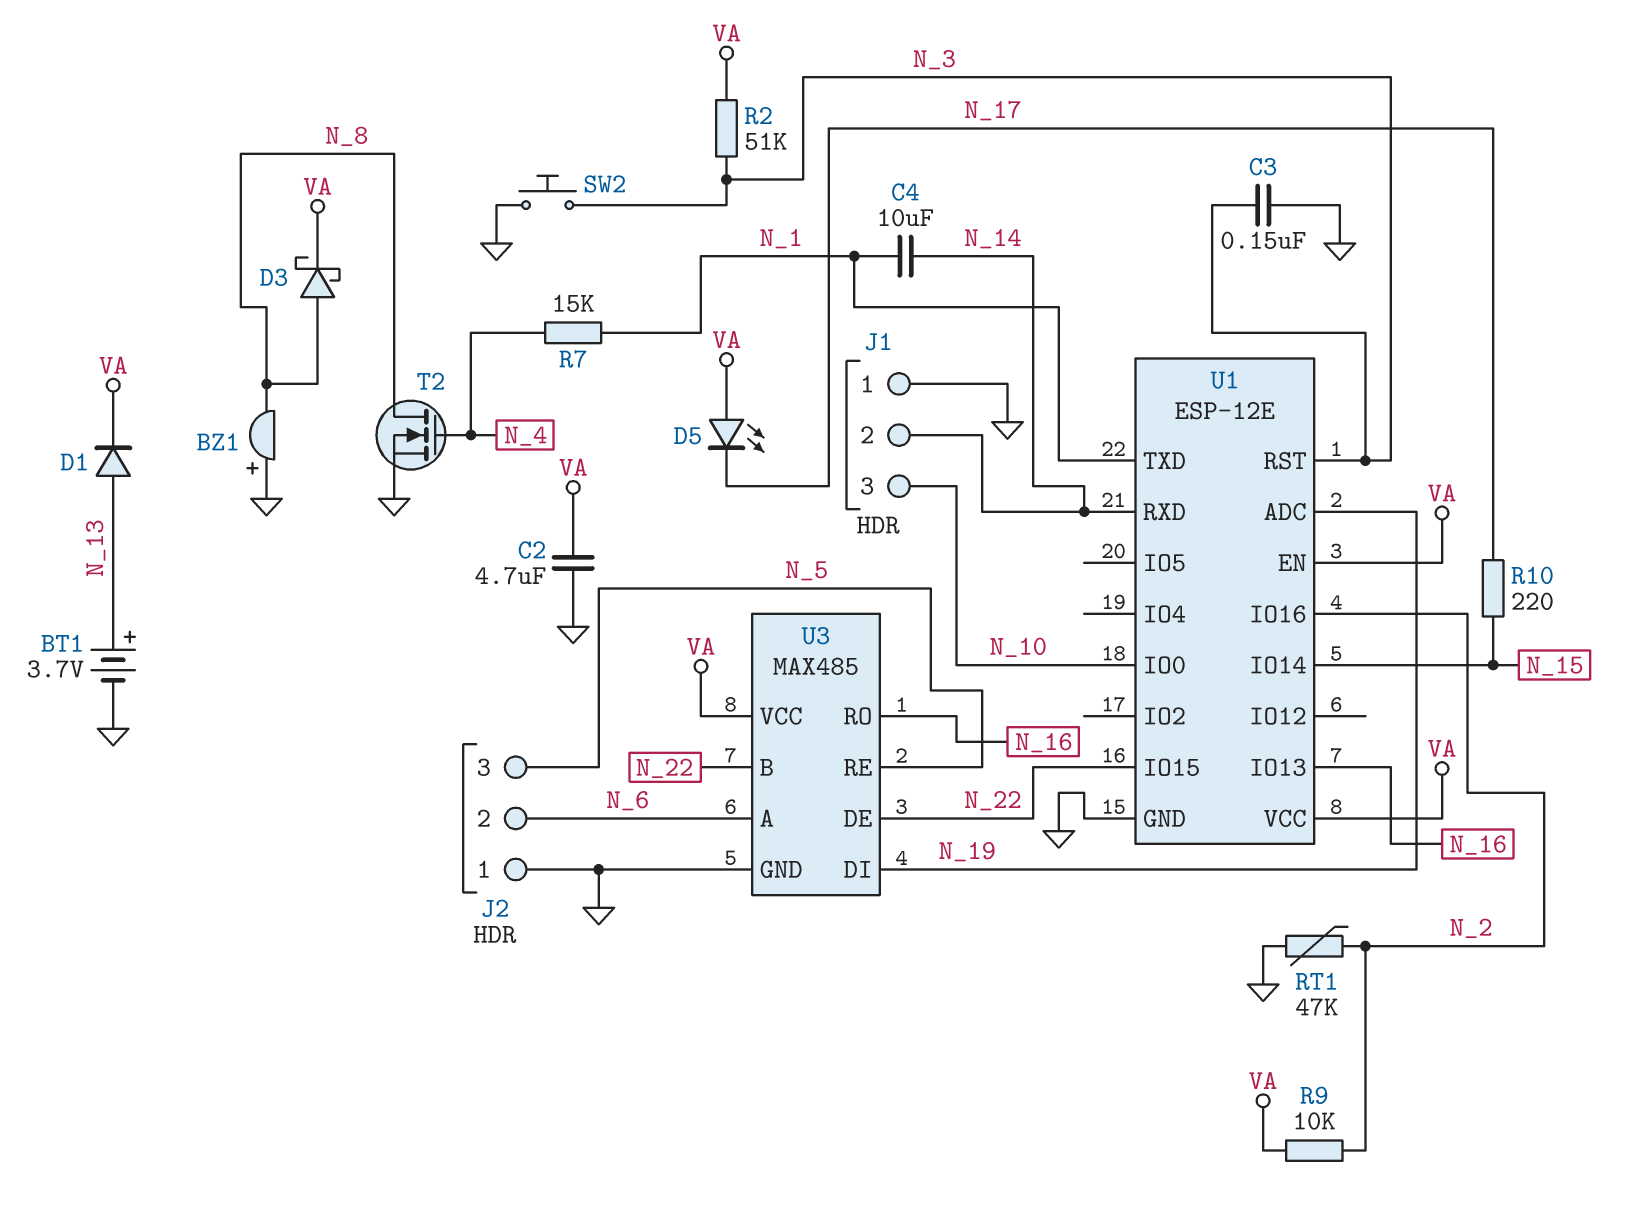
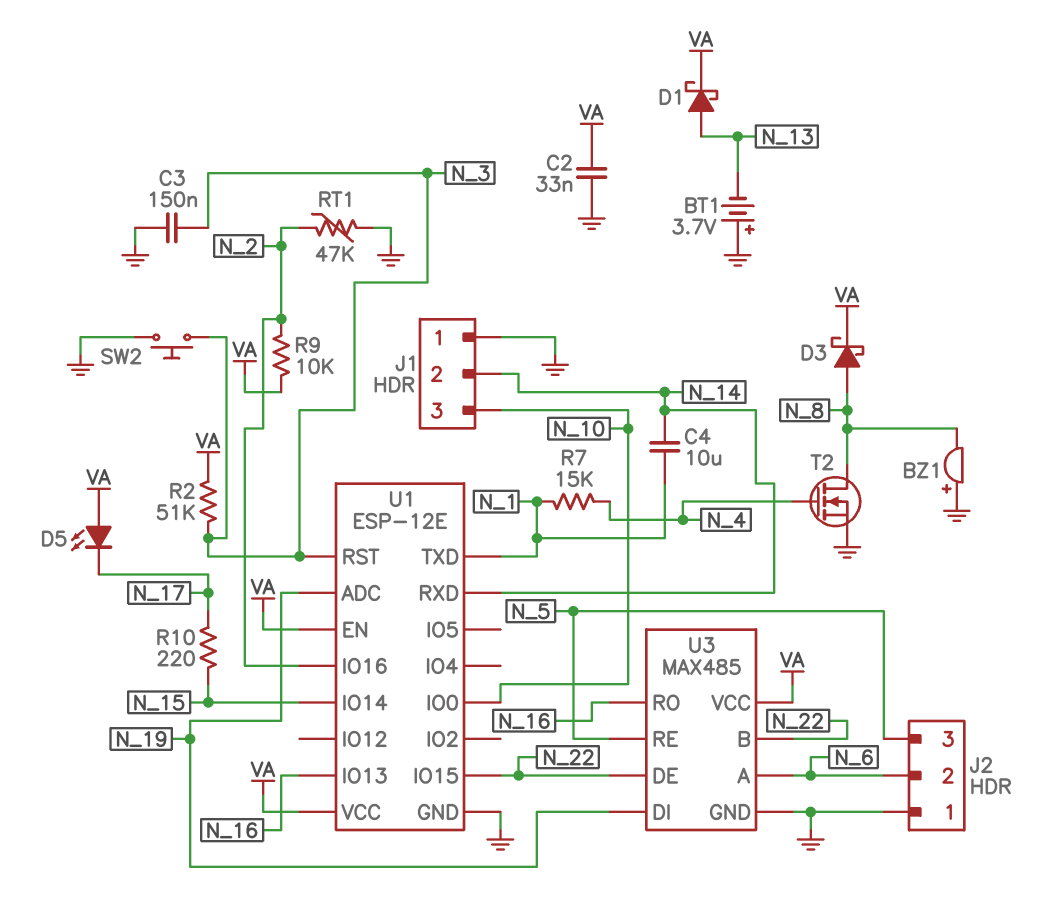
BT1: 3.7V (plus N_13, minus GND) -> 3.7V (plus GND, minus N_13)
C2: 4.7uF (GND, VA) -> 33nF (GND, VA)
D1: diode (A N_13, K VA) -> schottky (A N_13, K VA)

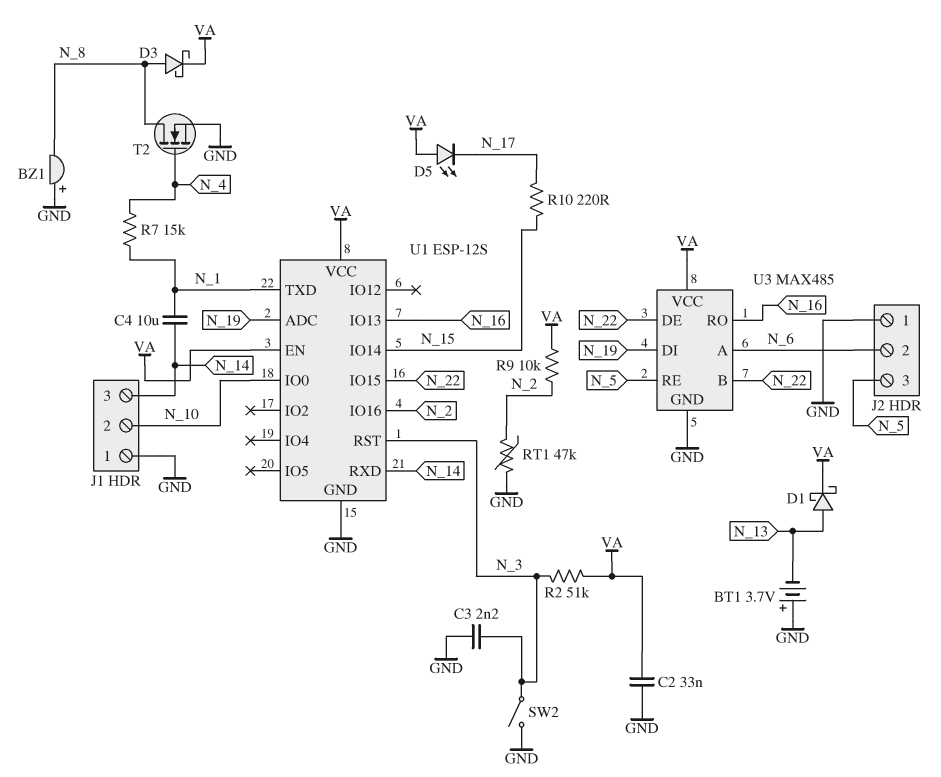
C3: 150nF (GND, N_3) -> 2.2nF (GND, N_3)
J1 pin 2: N_14 -> N_10
J1 pin 3: N_10 -> N_14
SW2: button (GND, N_3) -> switch (GND, N_3)
U1: ESP-12E -> ESP-12S

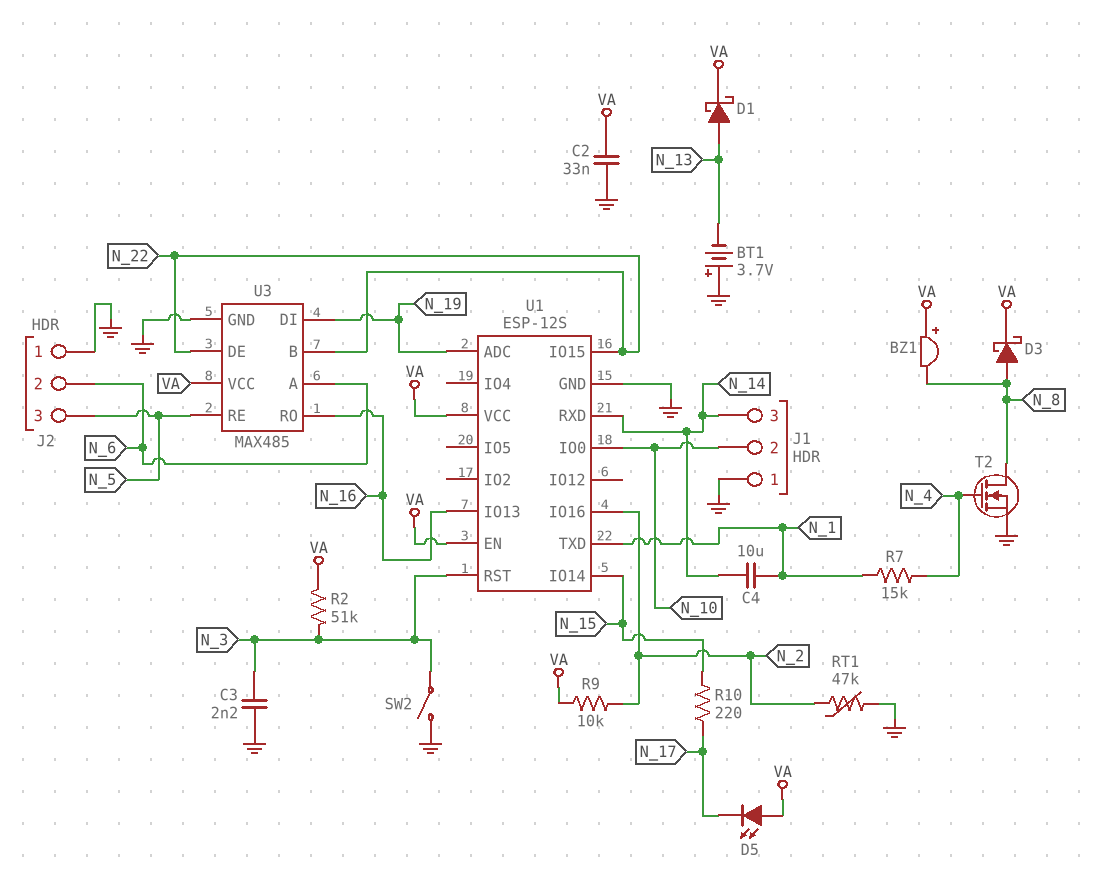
BZ1: buzzer (plus GND, minus N_8) -> buzzer (plus VA, minus N_8)

